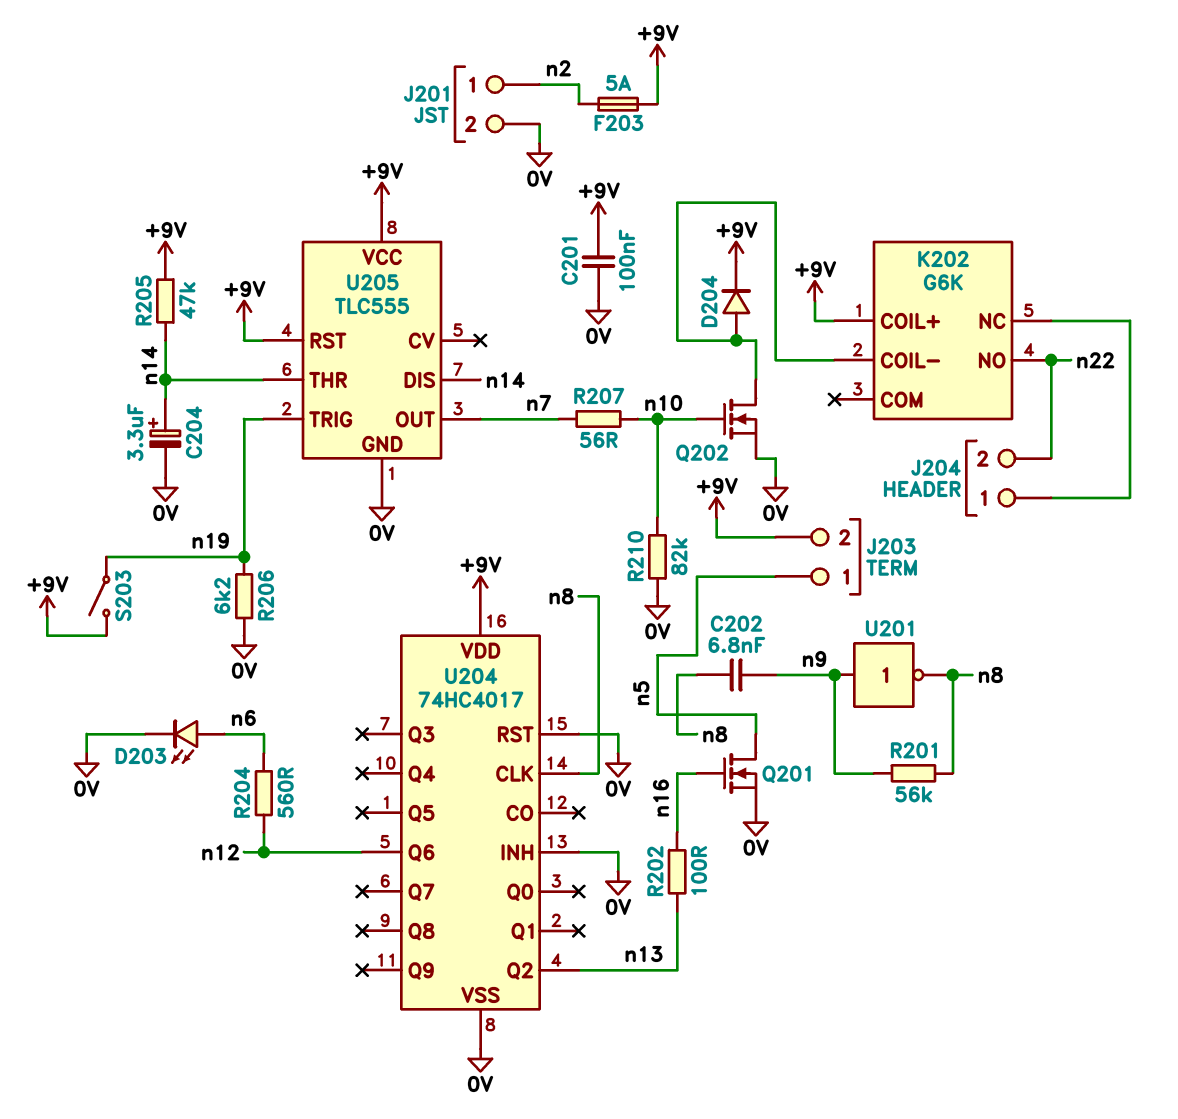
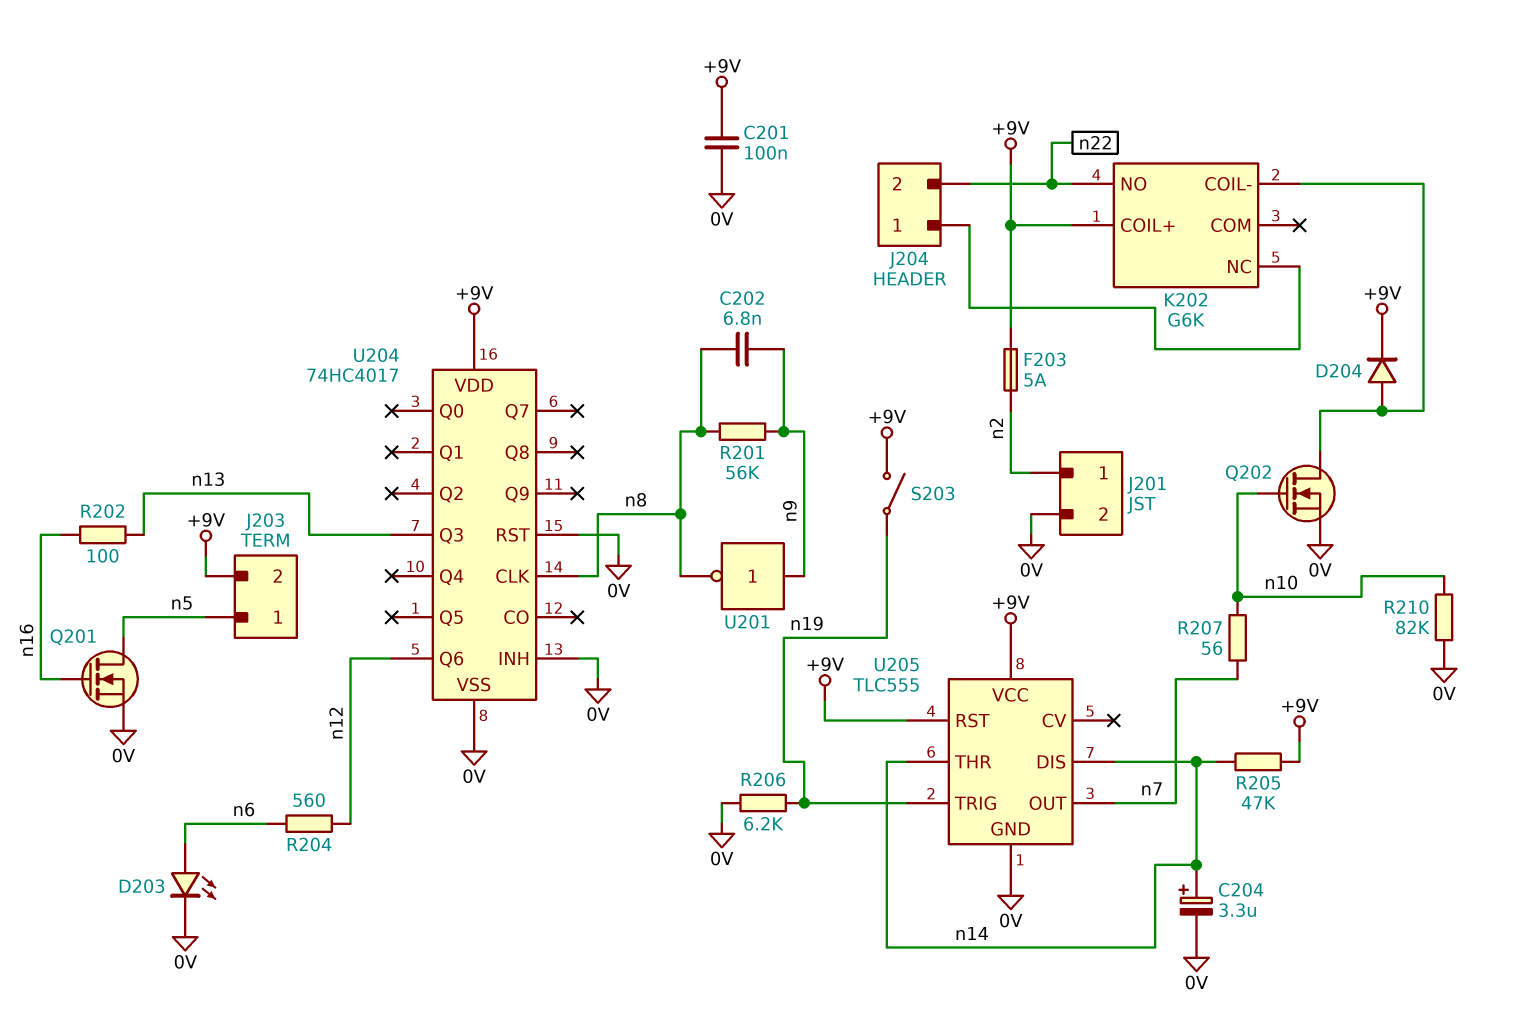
U204 pin Q2: n13 -> none
U204 pin Q3: none -> n13

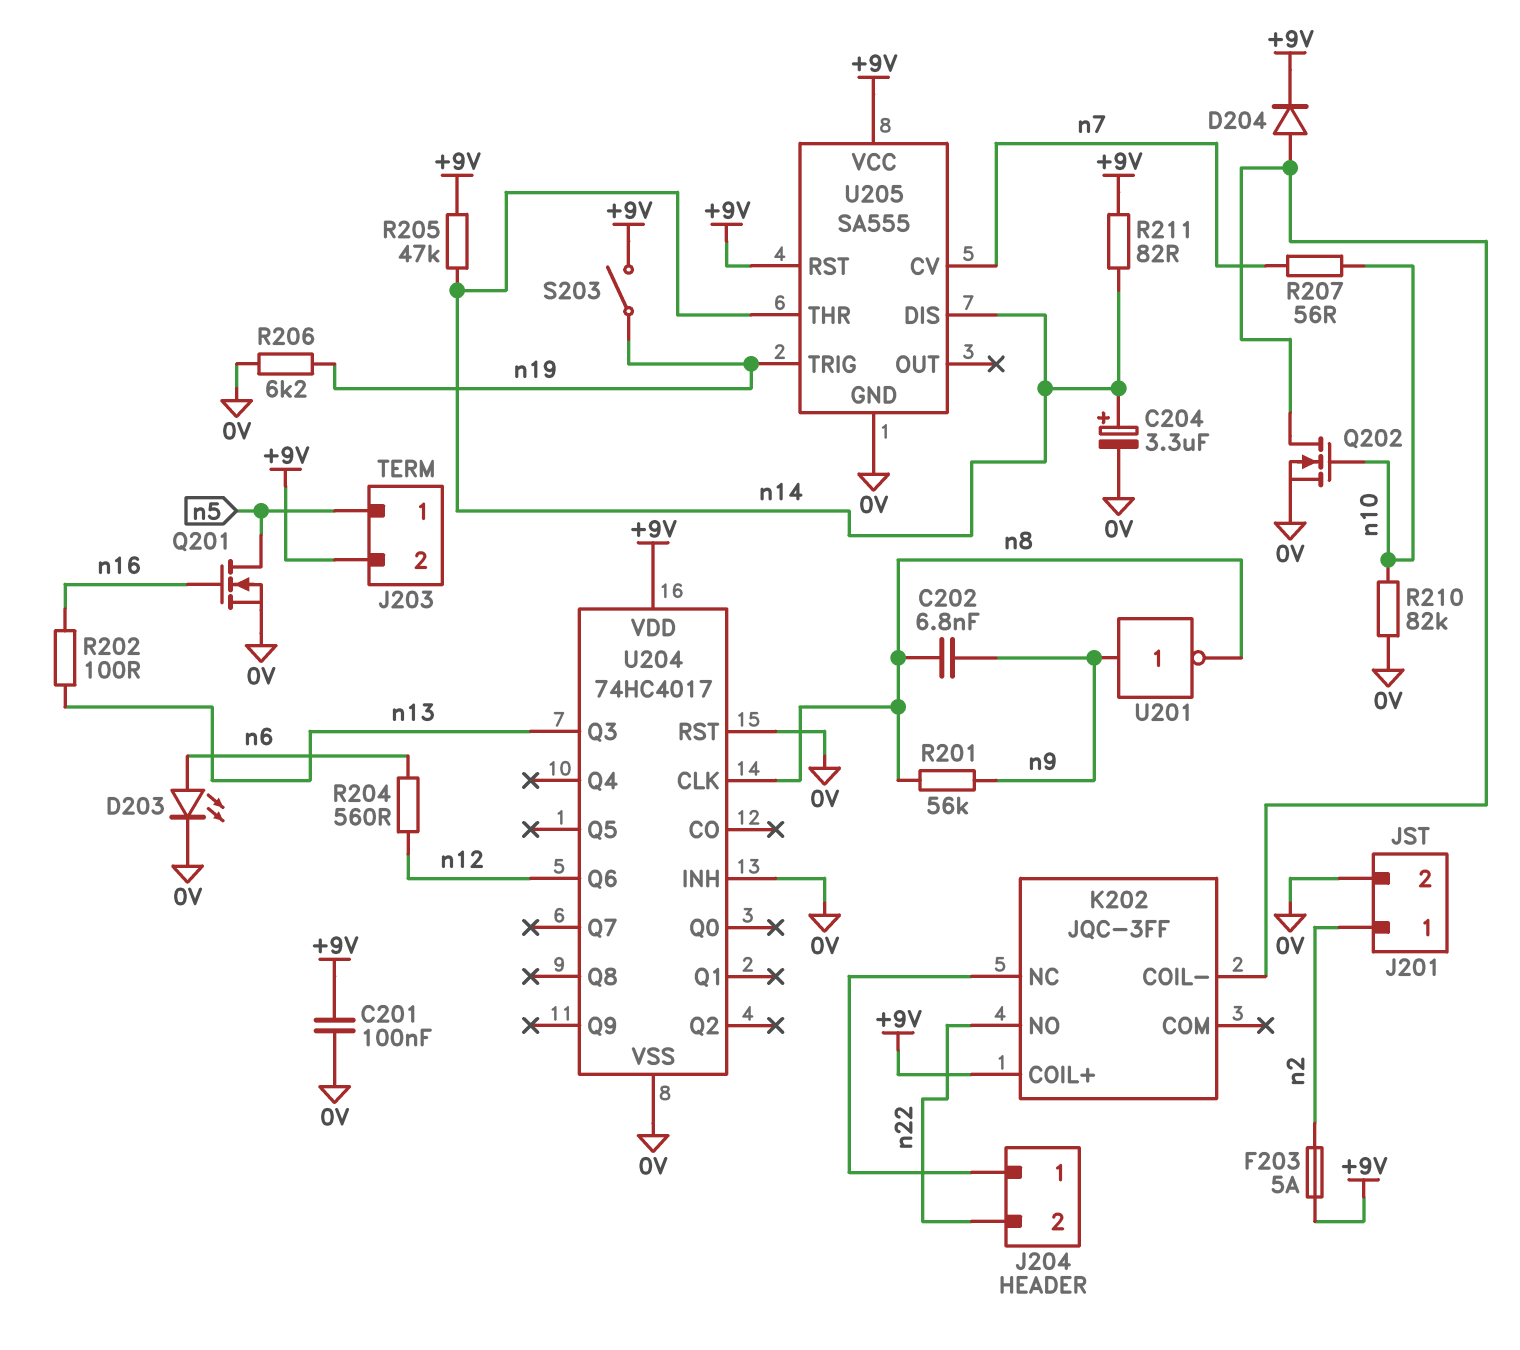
K202: G6K -> JQC-3FF
R211: none -> 82 (+9V, n14)
U205: TLC555 -> SA555
U205 pin CV: none -> n7
U205 pin OUT: n7 -> none

